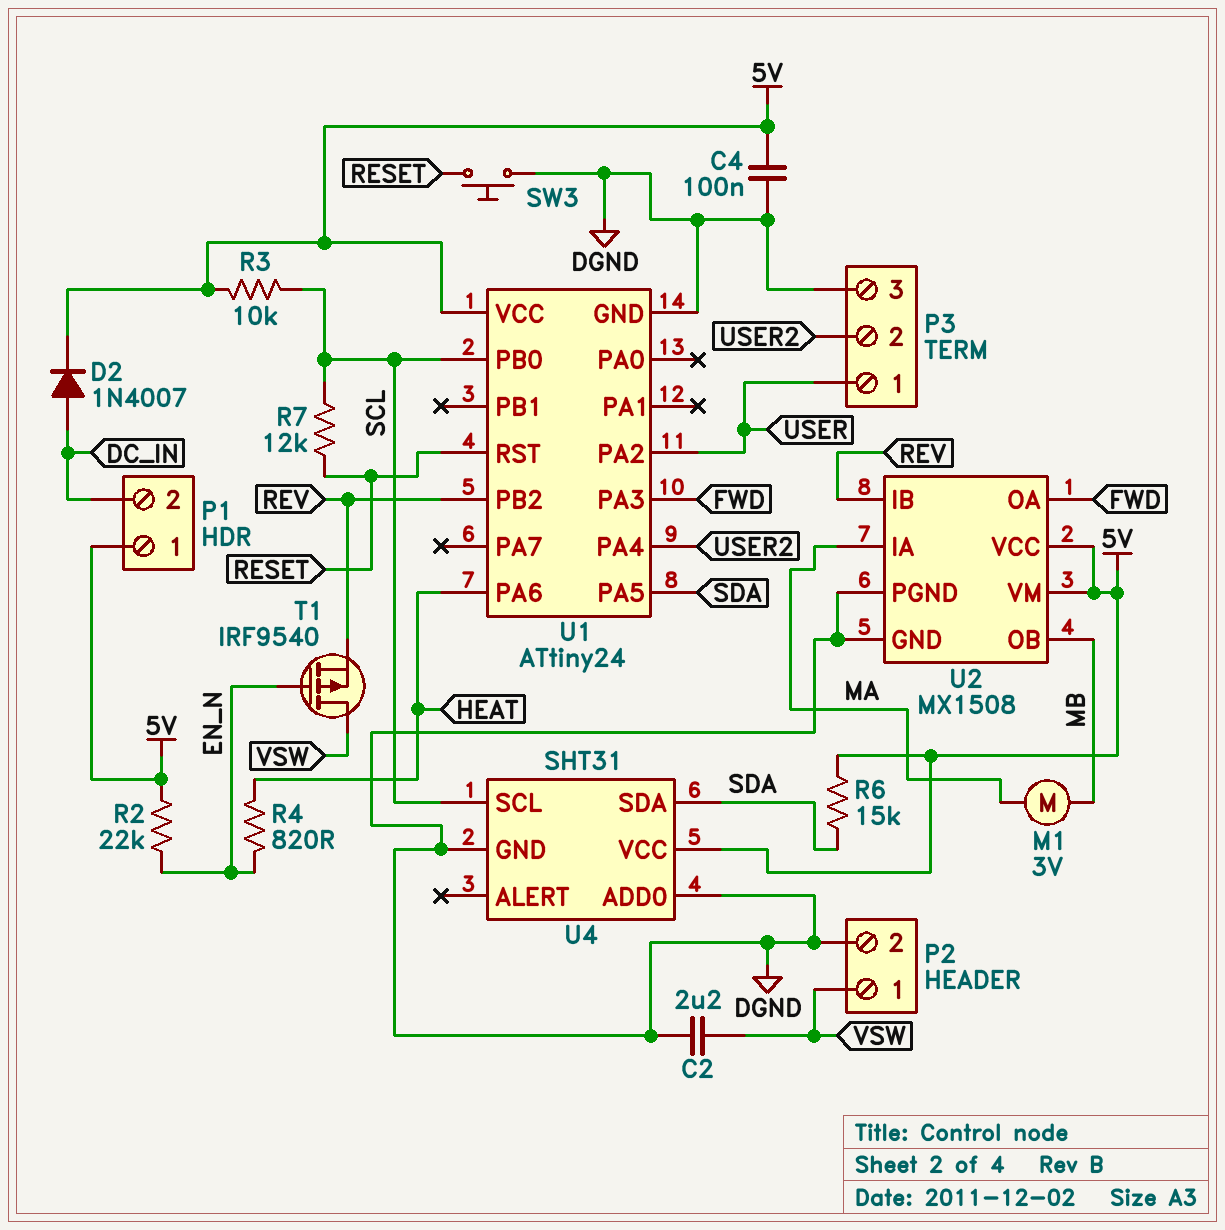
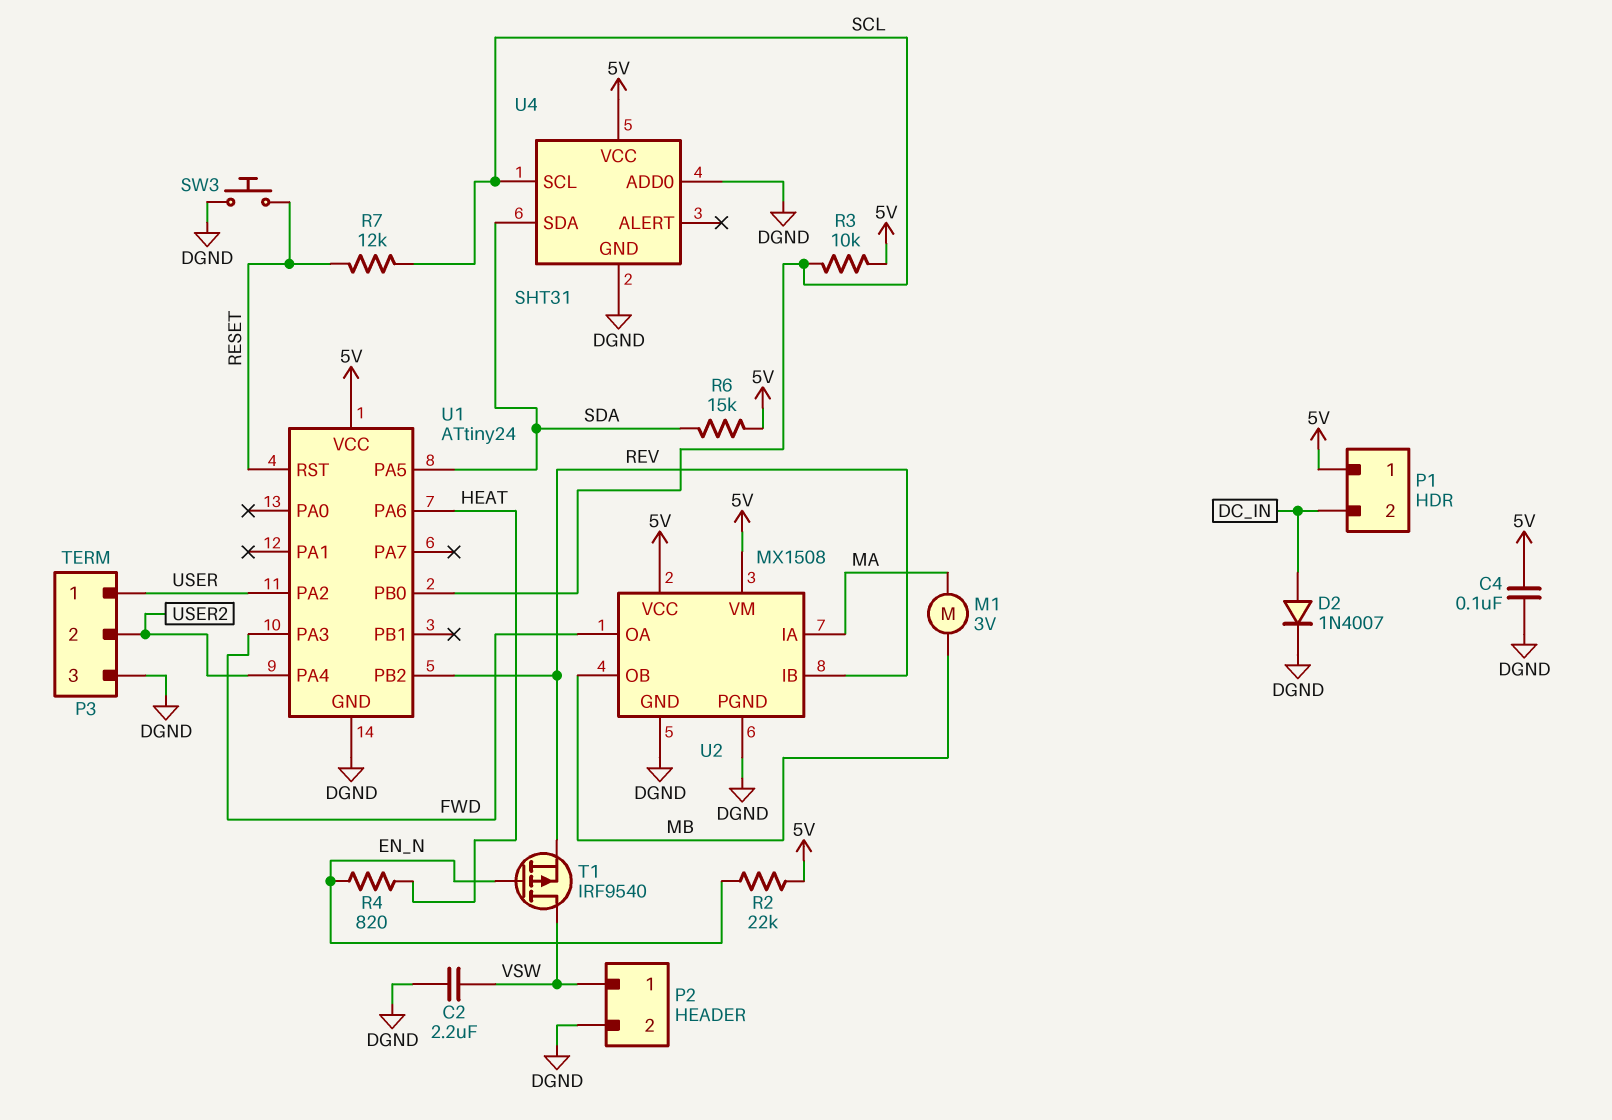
D2: diode 1N4007 (A DC_IN, K 5V) -> diode 1N4007 (A DC_IN, K DGND)

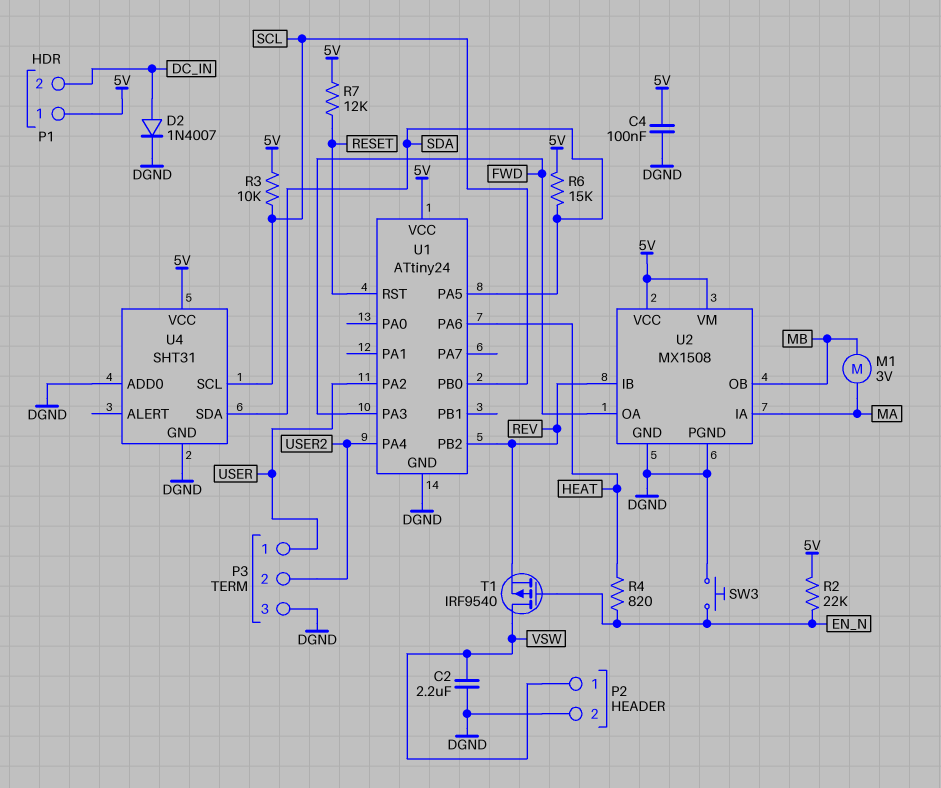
R7: 12k (RESET, SCL) -> 12k (5V, RESET)
SW3: button (DGND, RESET) -> button (DGND, EN_N)

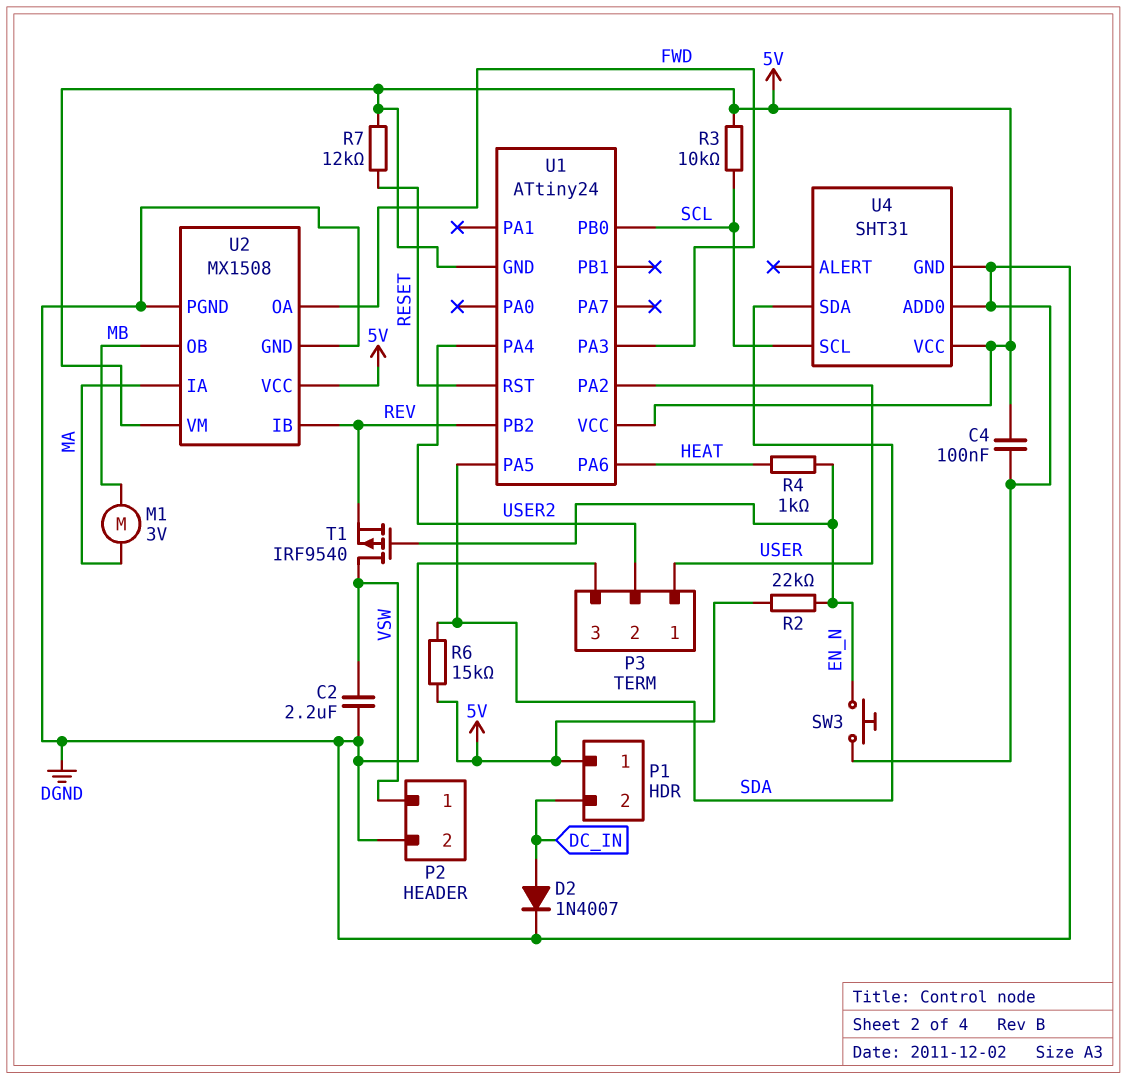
R4: 820 (EN_N, HEAT) -> 1k (EN_N, HEAT)
U1 pin GND: DGND -> 5V

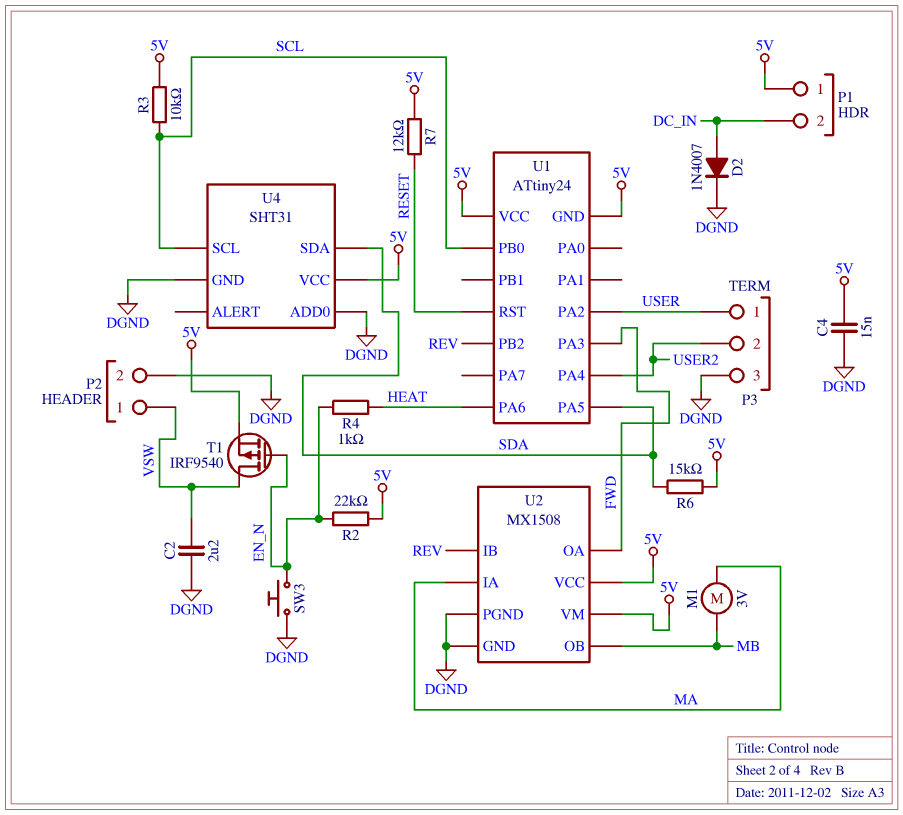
C4: 100nF (5V, DGND) -> 15nF (5V, DGND)
T1: PMOS IRF9540 (G EN_N, D VSW, S REV) -> PMOS IRF9540 (G EN_N, D VSW, S 5V)

